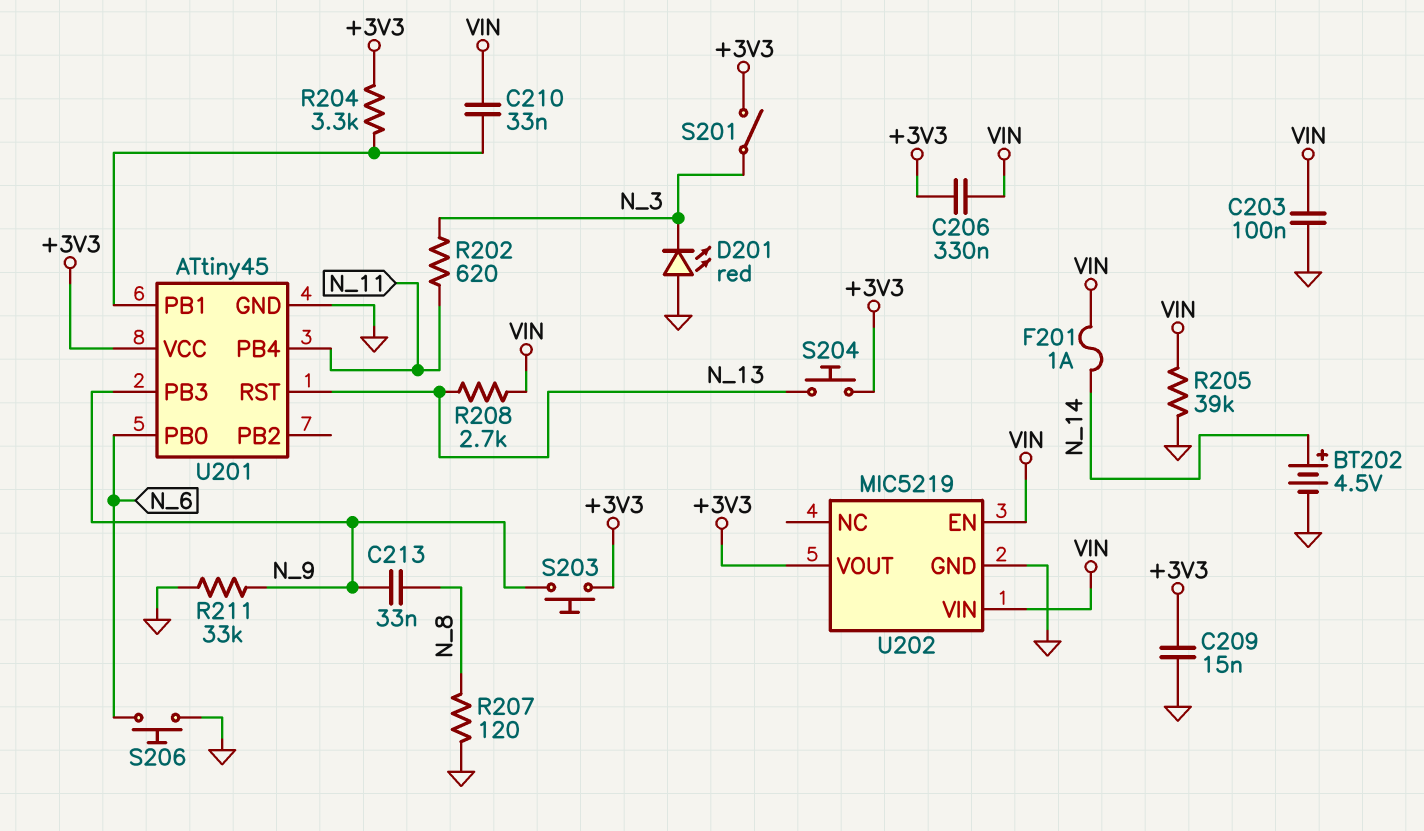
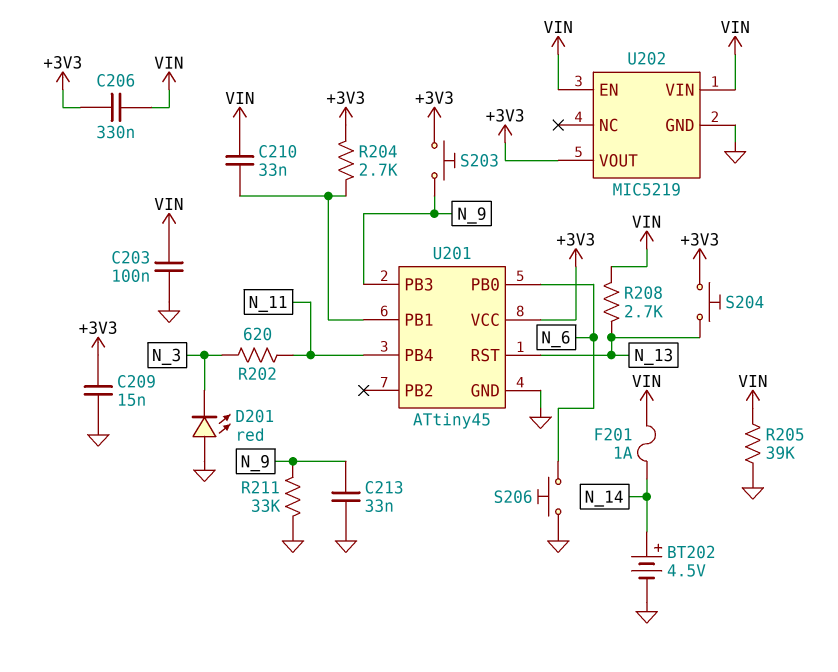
C213: 33nF (N_8, N_9) -> 33nF (GND, N_9)
R204: 3.3k (+3V3, U201/PB1) -> 2.7k (+3V3, U201/PB1)
R207: 120 (GND, N_8) -> none
S201: switch (+3V3, N_3) -> none

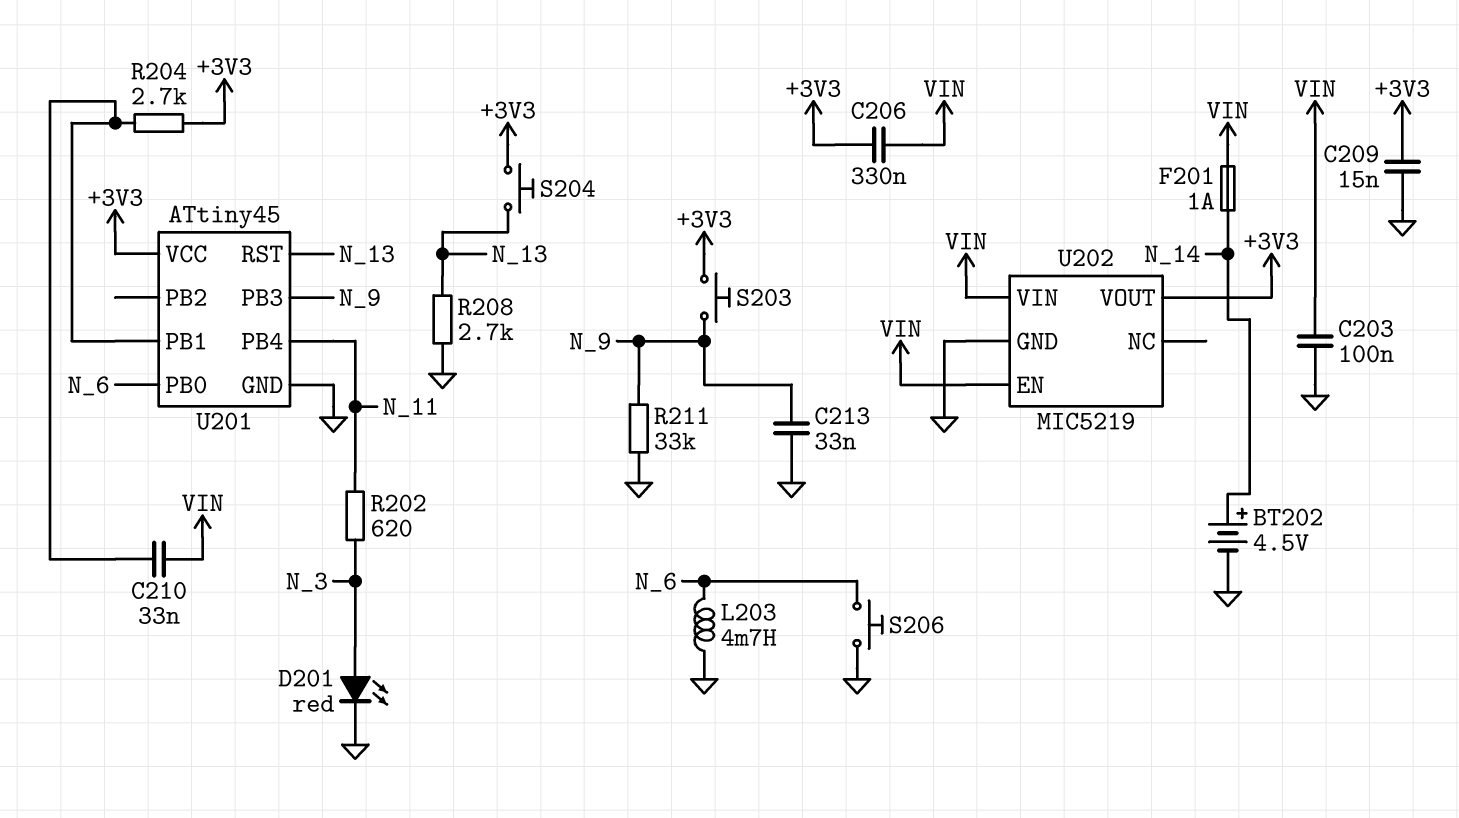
D201: LED red (A GND, K N_3) -> LED red (A N_3, K GND)
L203: none -> 4.7mH (GND, N_6)
R205: 39k (GND, VIN) -> none
R208: 2.7k (N_13, VIN) -> 2.7k (GND, N_13)

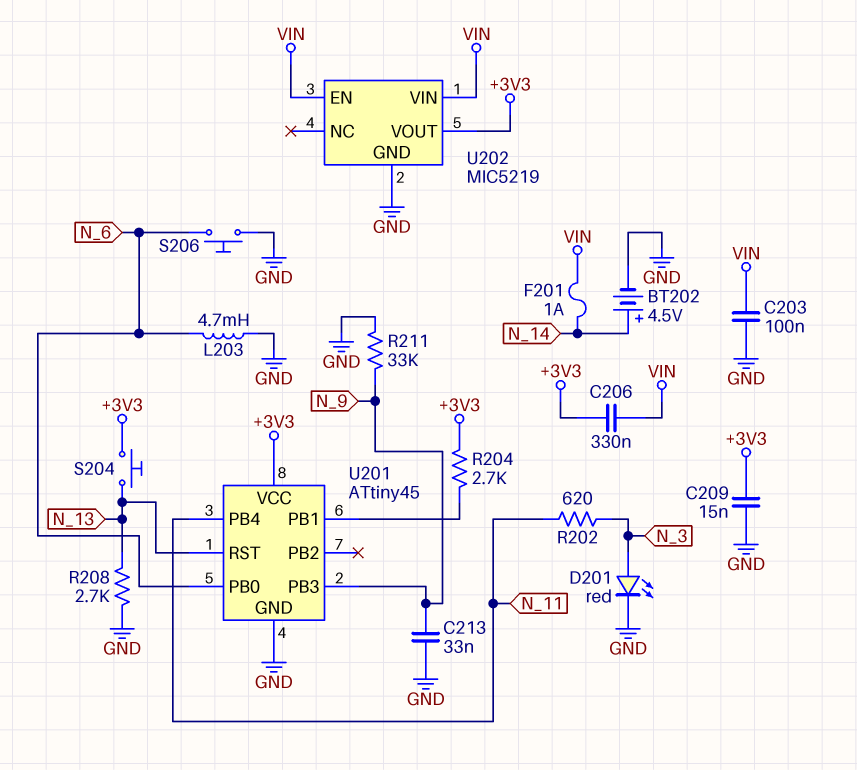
C210: 33nF (U201/PB1, VIN) -> none
S203: button (+3V3, N_9) -> none

